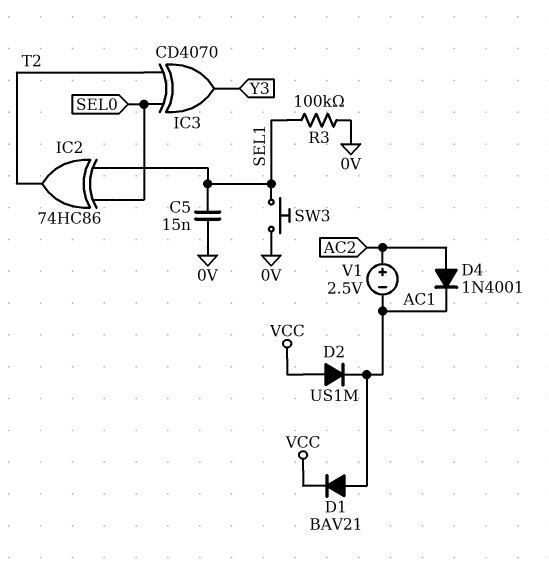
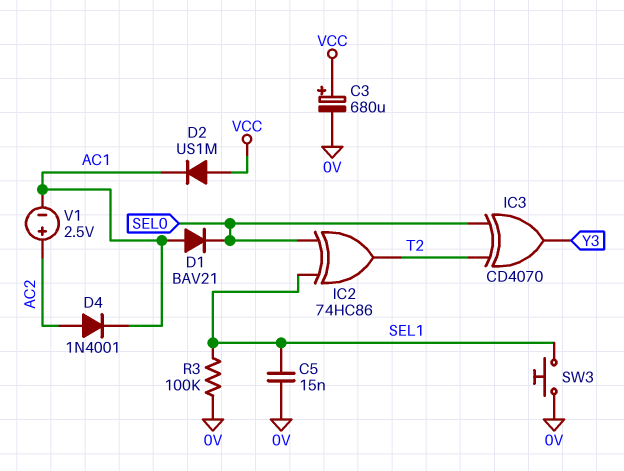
C3: none -> 680uF (plus VCC, minus 0V)
D1: diode BAV21 (A AC1, K VCC) -> diode BAV21 (A AC1, K SEL0)

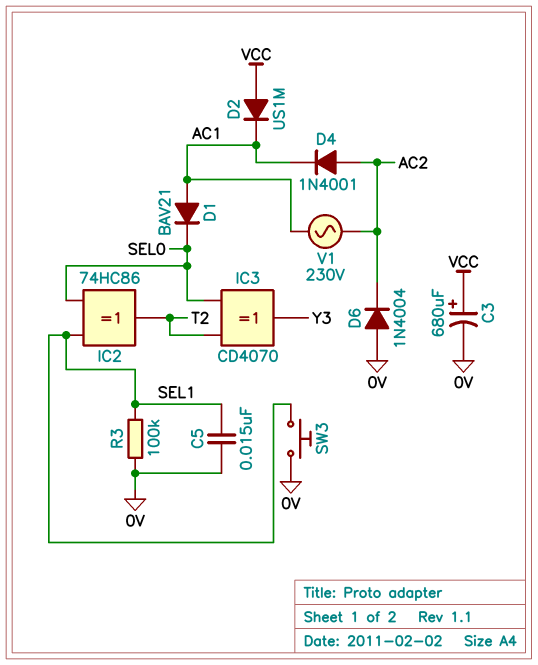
D6: none -> diode 1N4004 (A 0V, K AC2)
V1: 2.5V (plus AC2, minus AC1) -> AC 230V (AC1, AC2)

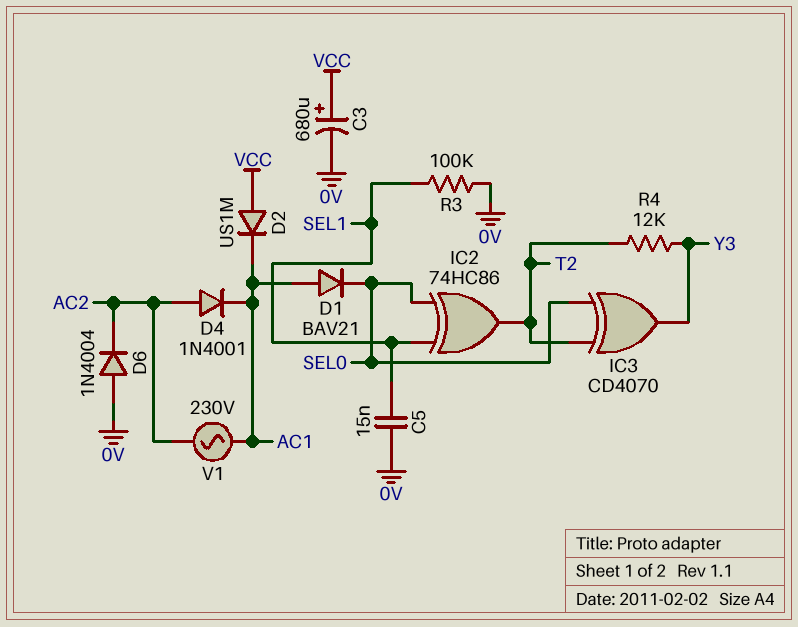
R4: none -> 12k (T2, Y3)
SW3: button (0V, SEL1) -> none

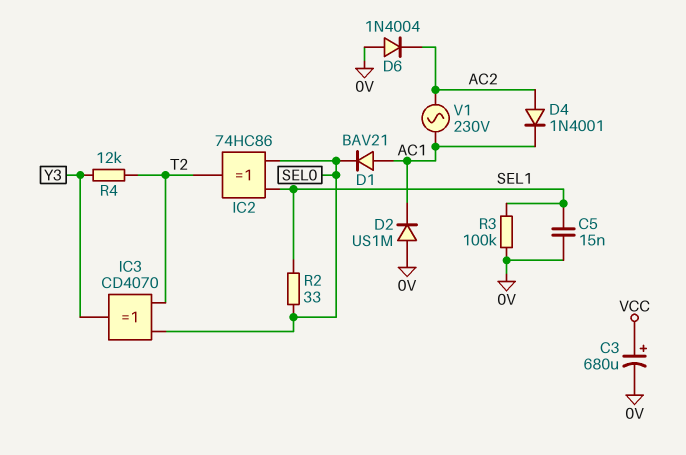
D2: diode US1M (A VCC, K AC1) -> diode US1M (A 0V, K AC1)
R2: none -> 33 (SEL0, SEL1)

